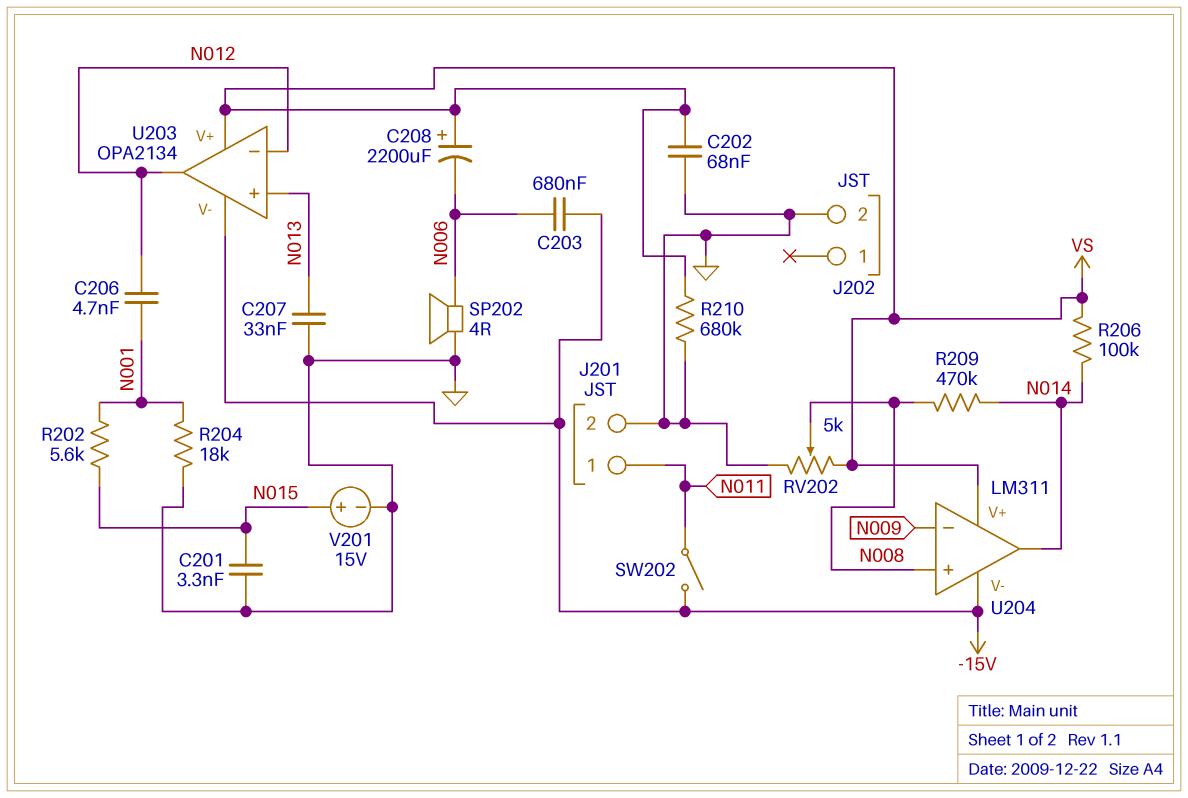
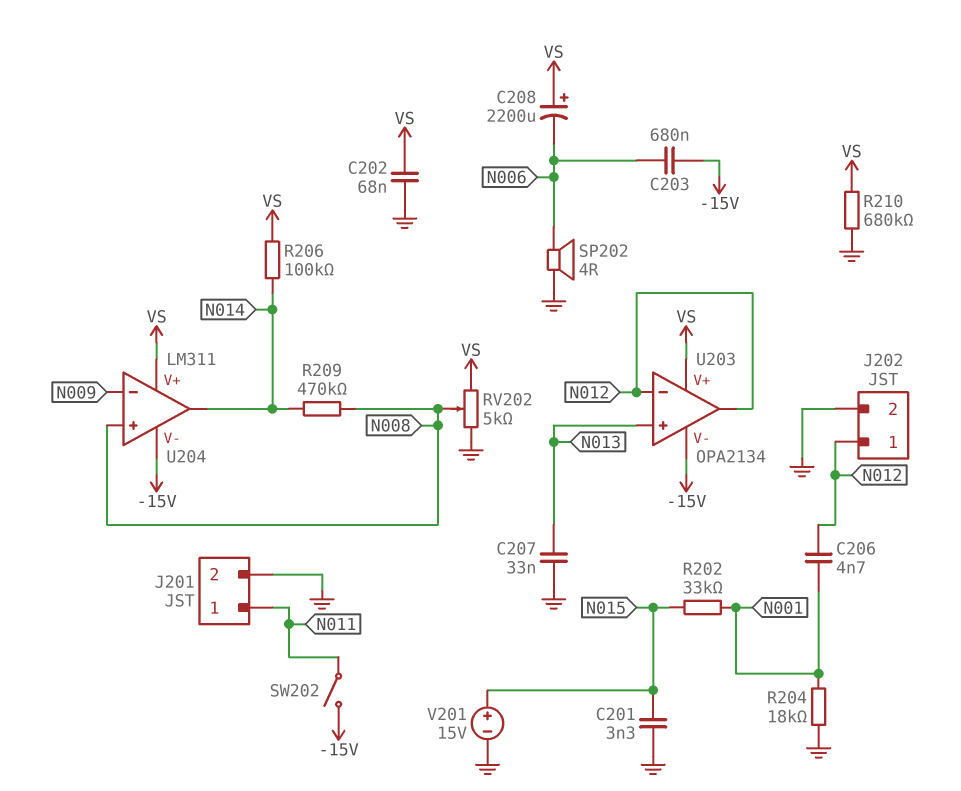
J202 pin 1: none -> N012
R202: 5.6k (N001, N015) -> 33k (N001, N015)

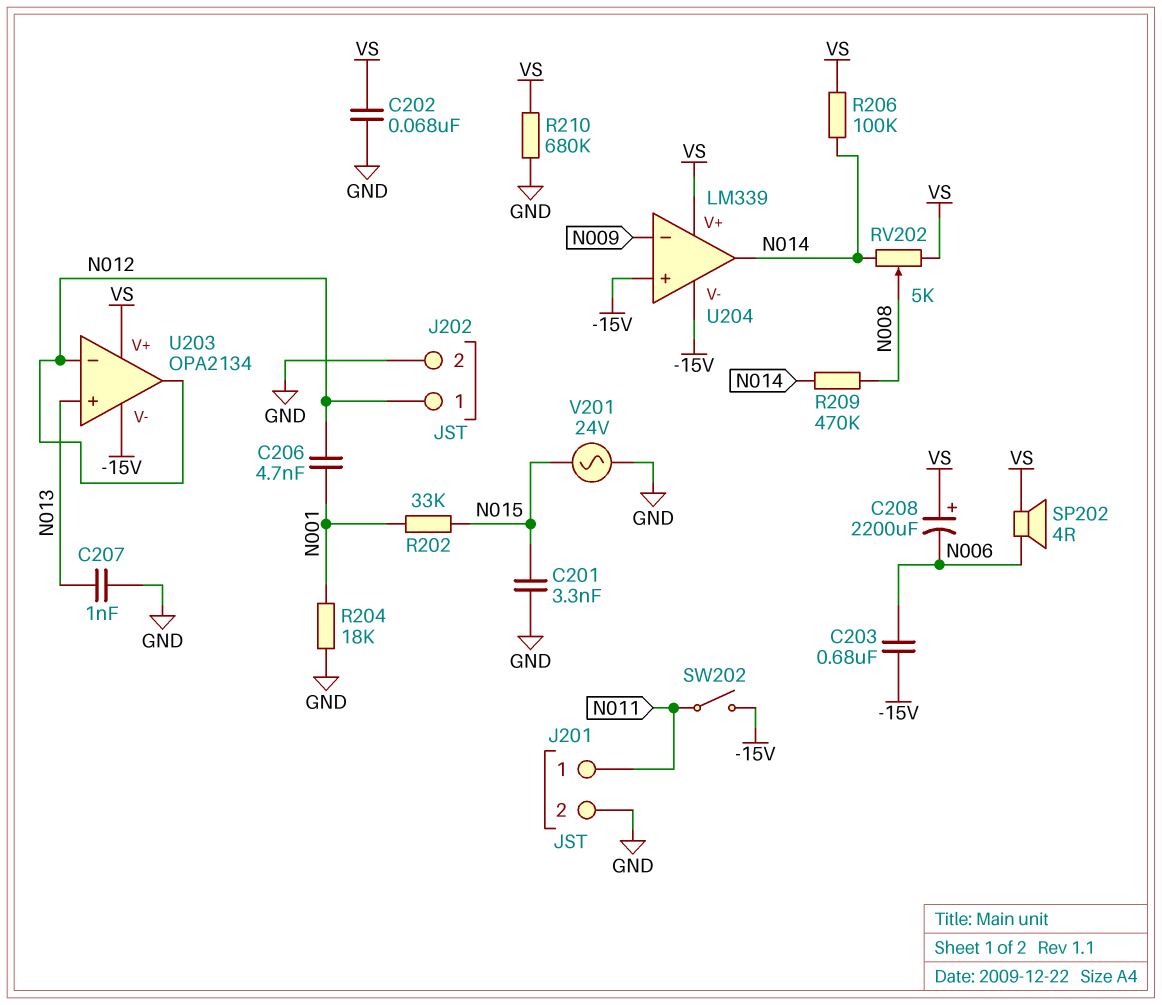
C207: 33nF (GND, N013) -> 1nF (GND, N013)
RV202: 5k (GND, VS, wiper N008) -> 5k (N014, VS, wiper N008)
SP202: speaker 4R (GND, N006) -> speaker 4R (N006, VS)
U204: LM311 -> LM339
U204 pin in+: N008 -> -15V
V201: 15V (plus N015, minus GND) -> AC 24V (GND, N015)

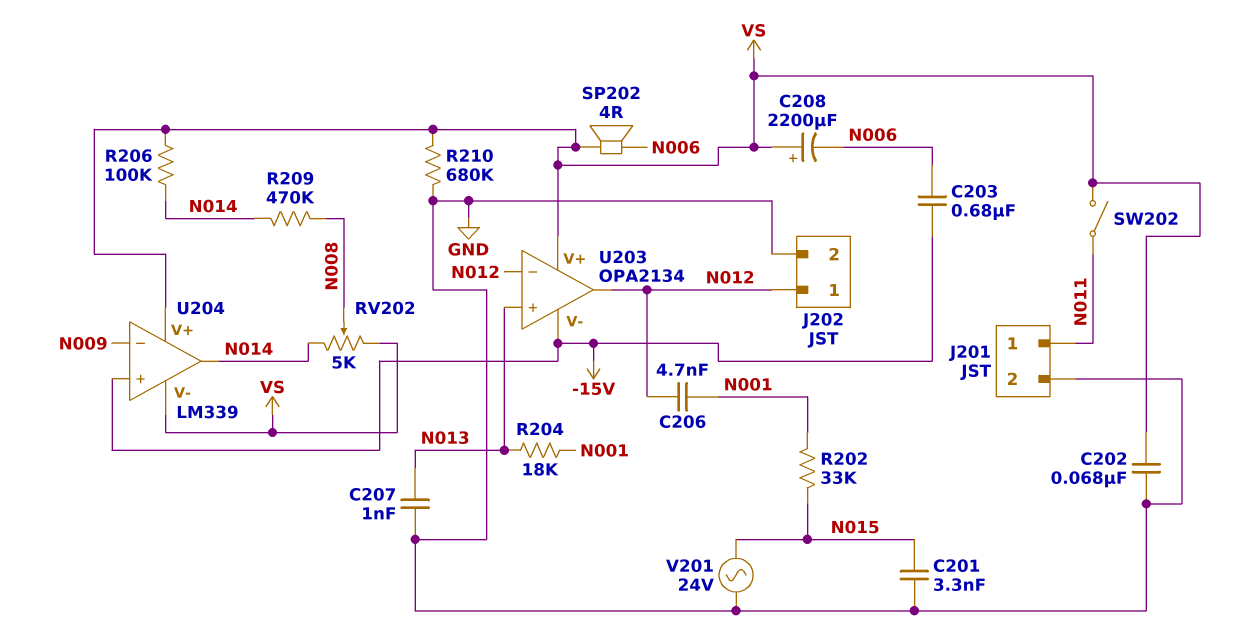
R204: 18k (GND, N001) -> 18k (N001, N013)
SW202: switch (-15V, N011) -> switch (N011, VS)
U204 pin V-: -15V -> VS

